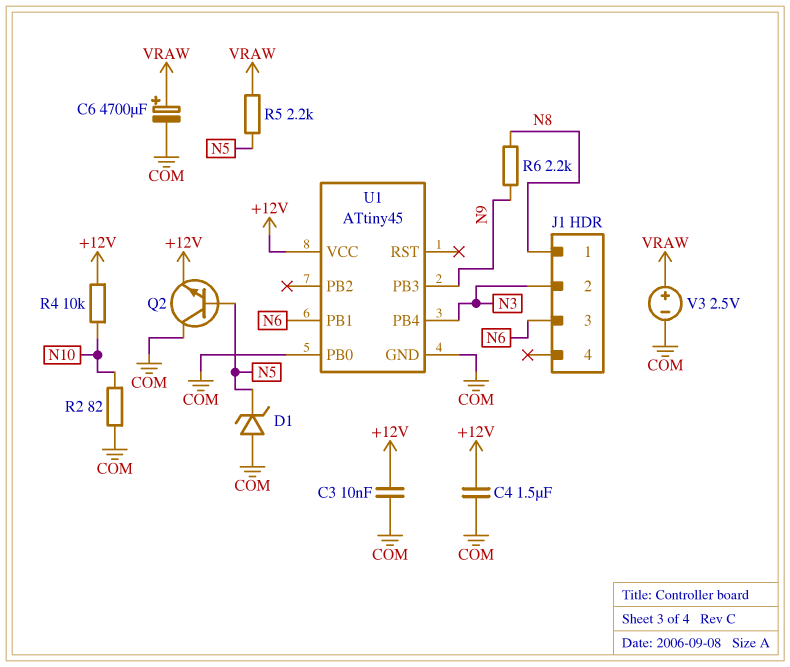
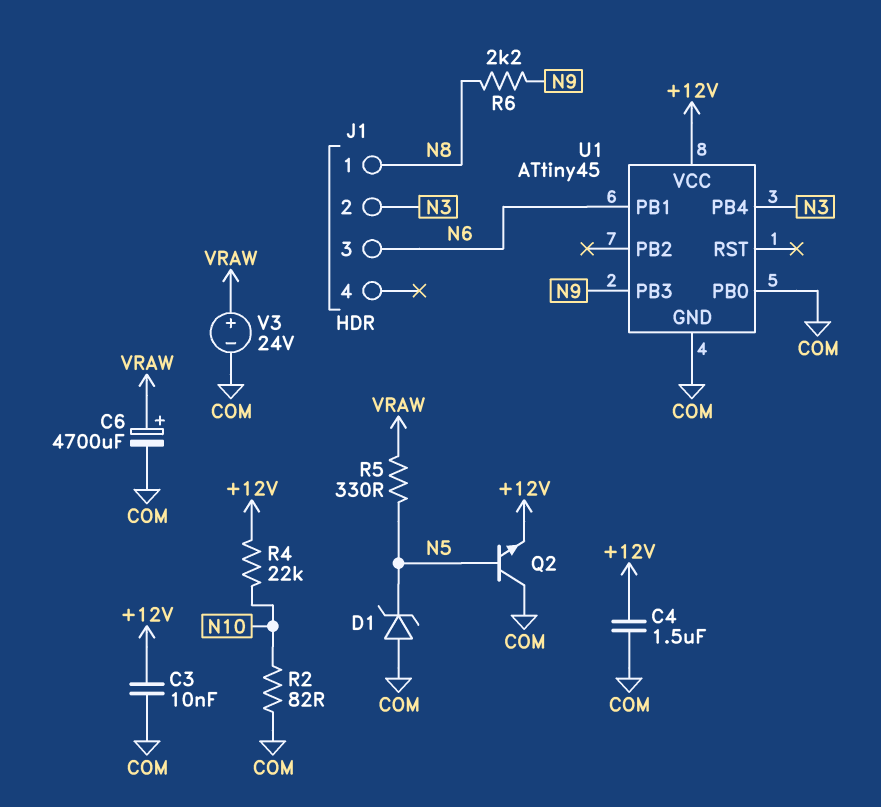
R4: 10k (+12V, N10) -> 22k (+12V, N10)
R5: 2.2k (N5, VRAW) -> 330 (N5, VRAW)
V3: 2.5V (plus VRAW, minus COM) -> 24V (plus VRAW, minus COM)

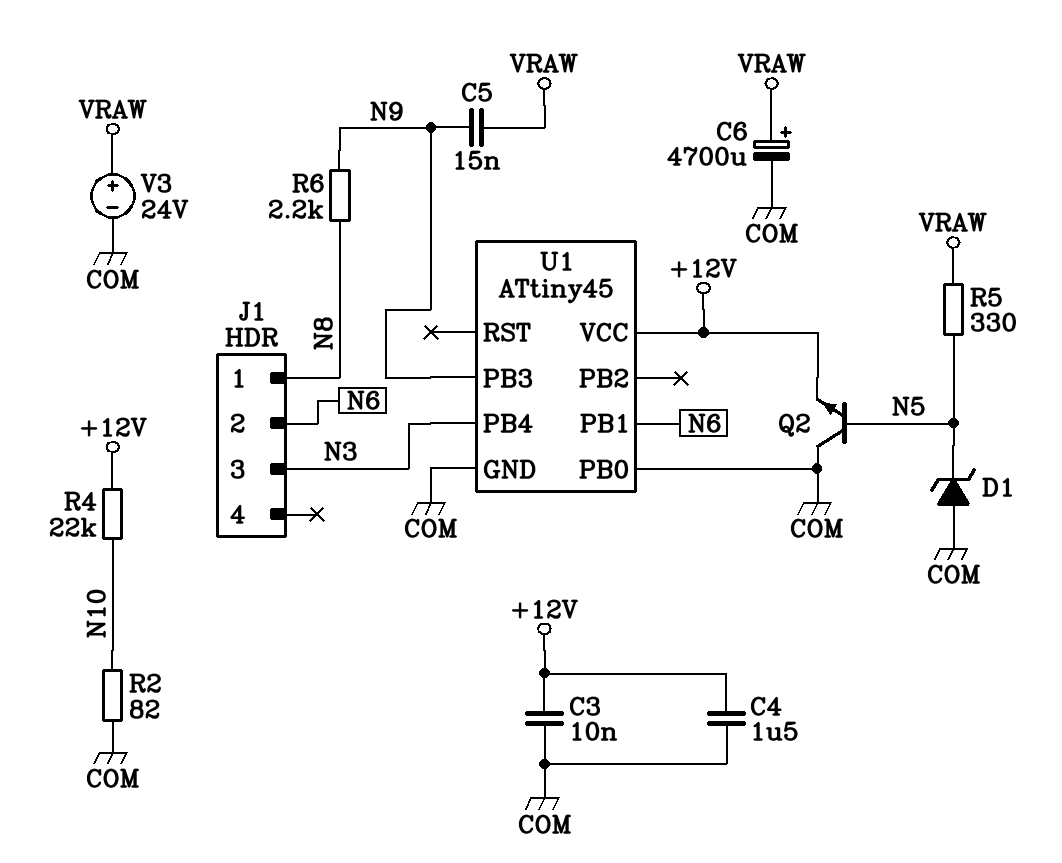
C5: none -> 15nF (N9, VRAW)
J1 pin 2: N3 -> N6
J1 pin 3: N6 -> N3

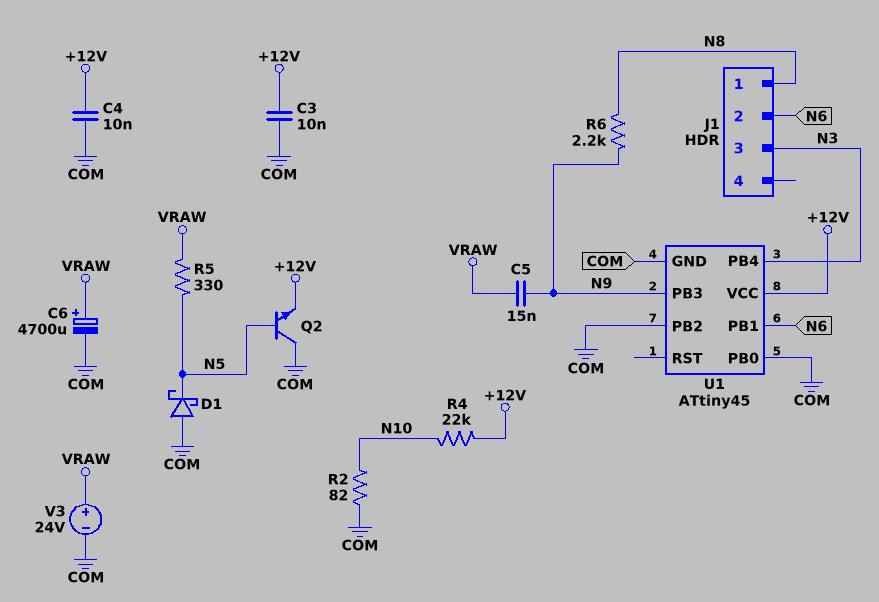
C4: 1.5uF (+12V, COM) -> 10nF (+12V, COM)
D1: zener (A COM, K N5) -> schottky (A COM, K N5)
U1 pin PB2: none -> COM

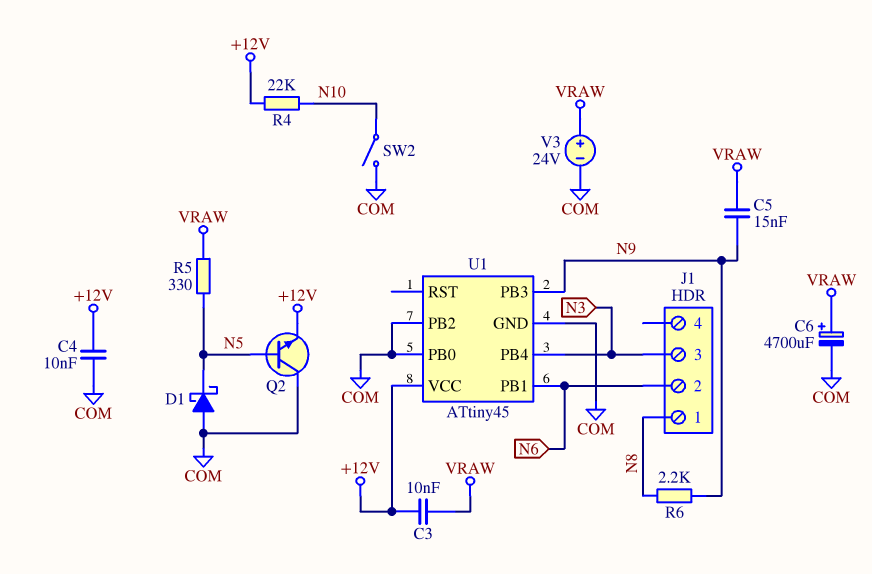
C3: 10nF (+12V, COM) -> 10nF (+12V, VRAW)
R2: 82 (COM, N10) -> none
SW2: none -> switch (COM, N10)

